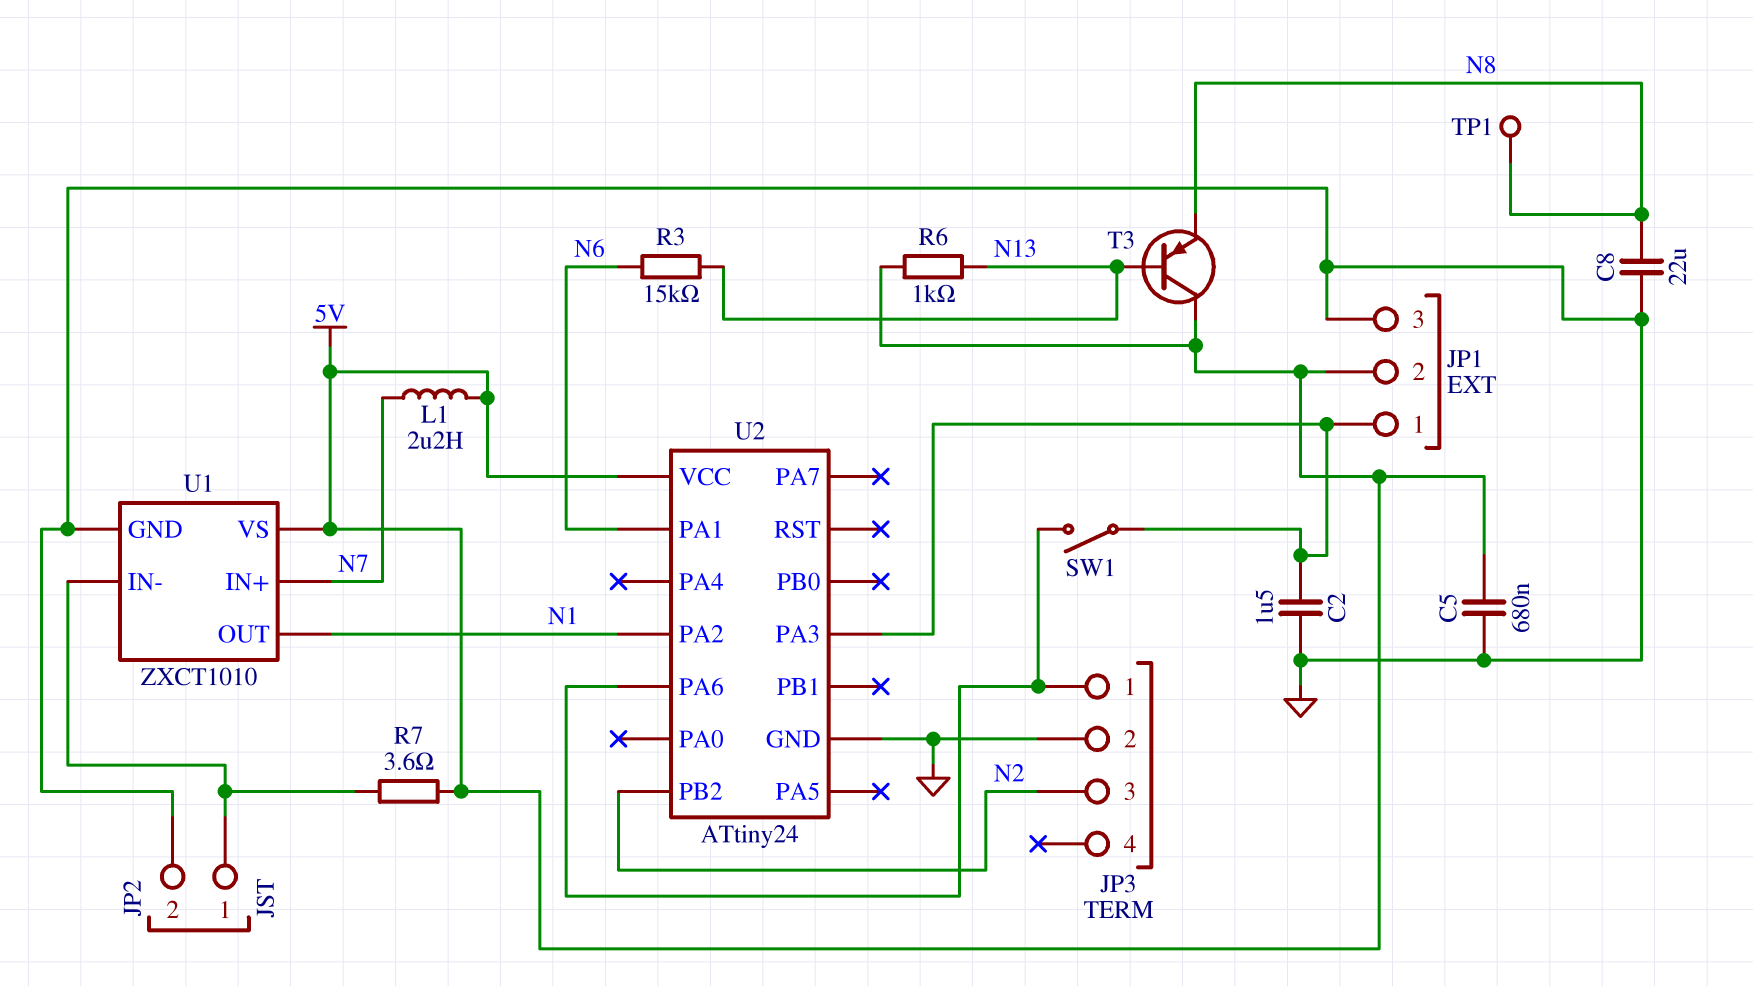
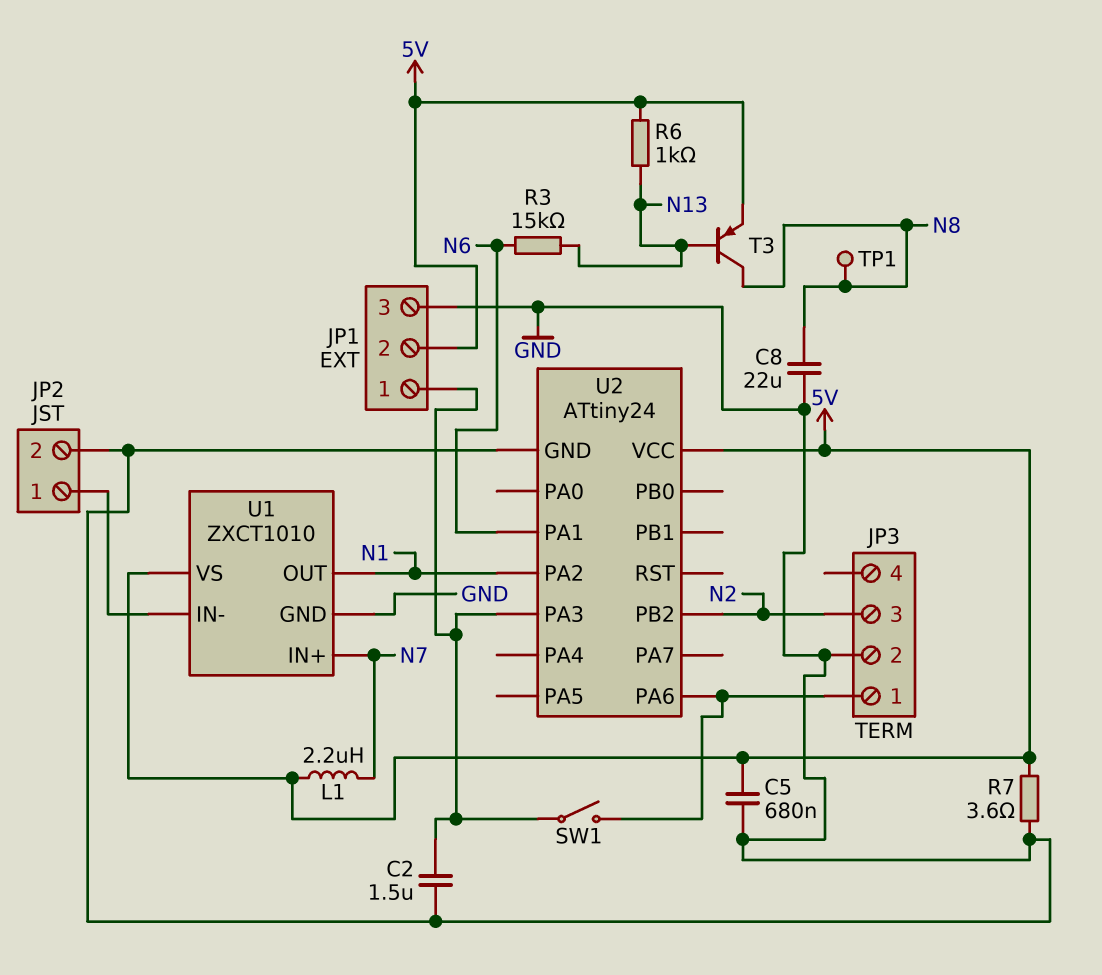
R7: 3.6 (5V, JP2/1) -> 3.6 (5V, GND)
T3: PNP (B N13, C 5V, E N8) -> PNP (B N13, C N8, E 5V)

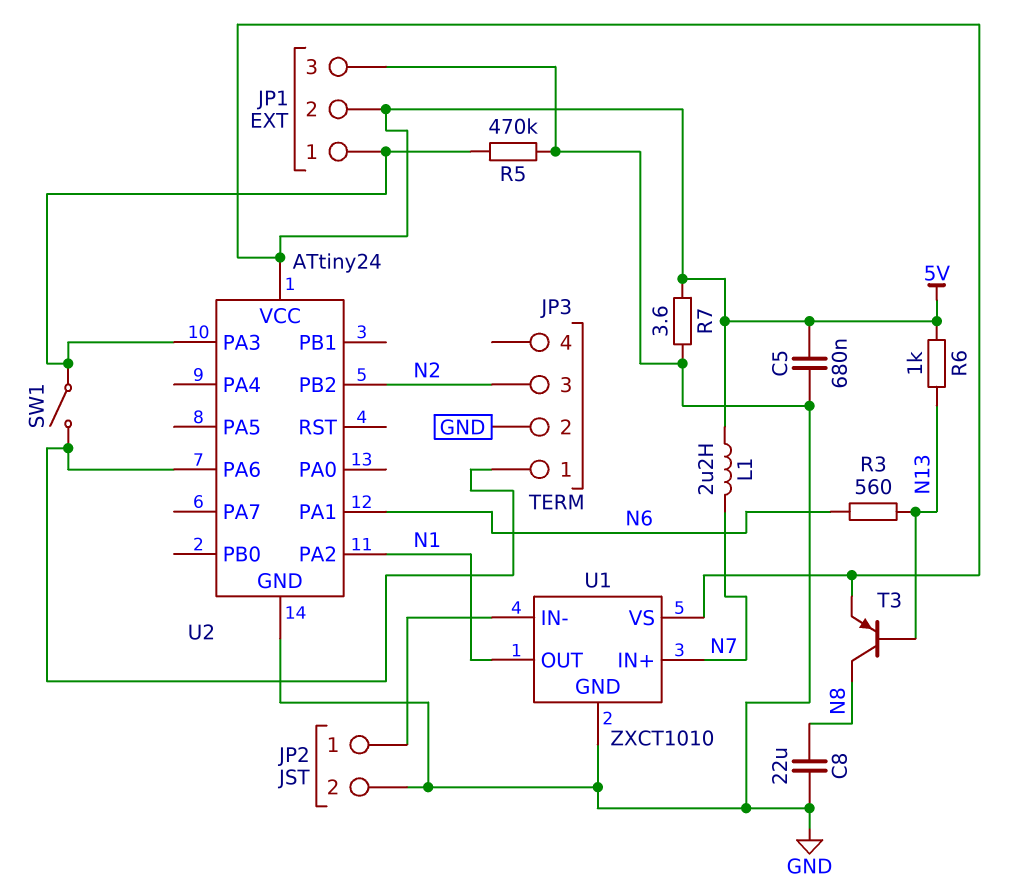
C2: 1.5uF (GND, JP1/1) -> none
R3: 15k (N6, N13) -> 560 (N6, N13)
R5: none -> 470k (GND, JP1/1)
TP1: test point (N8) -> none

